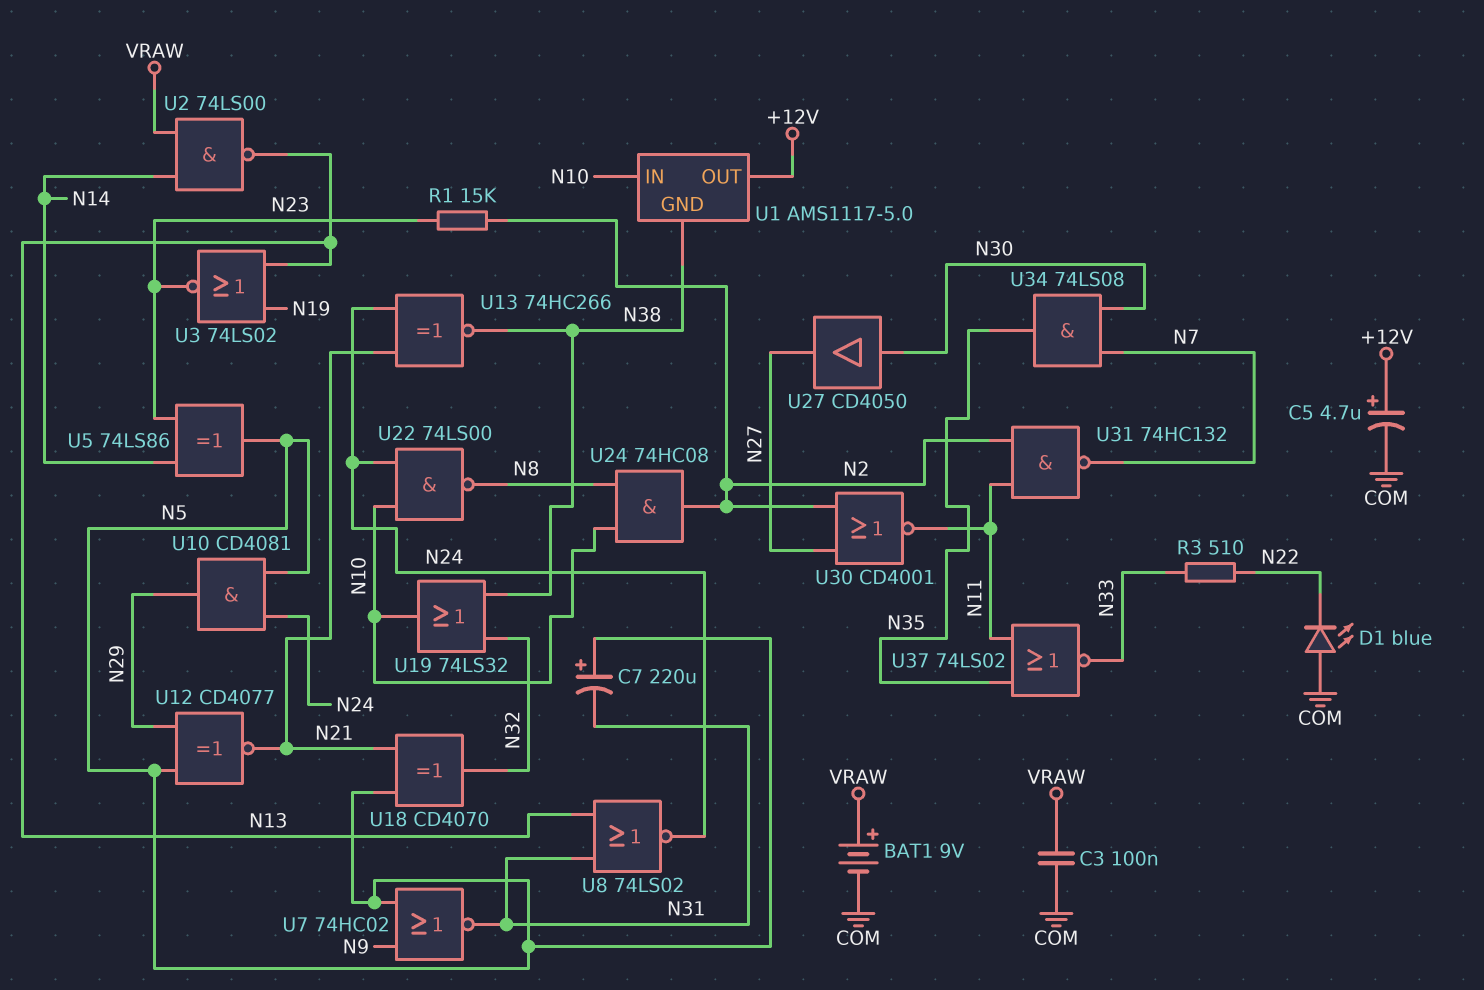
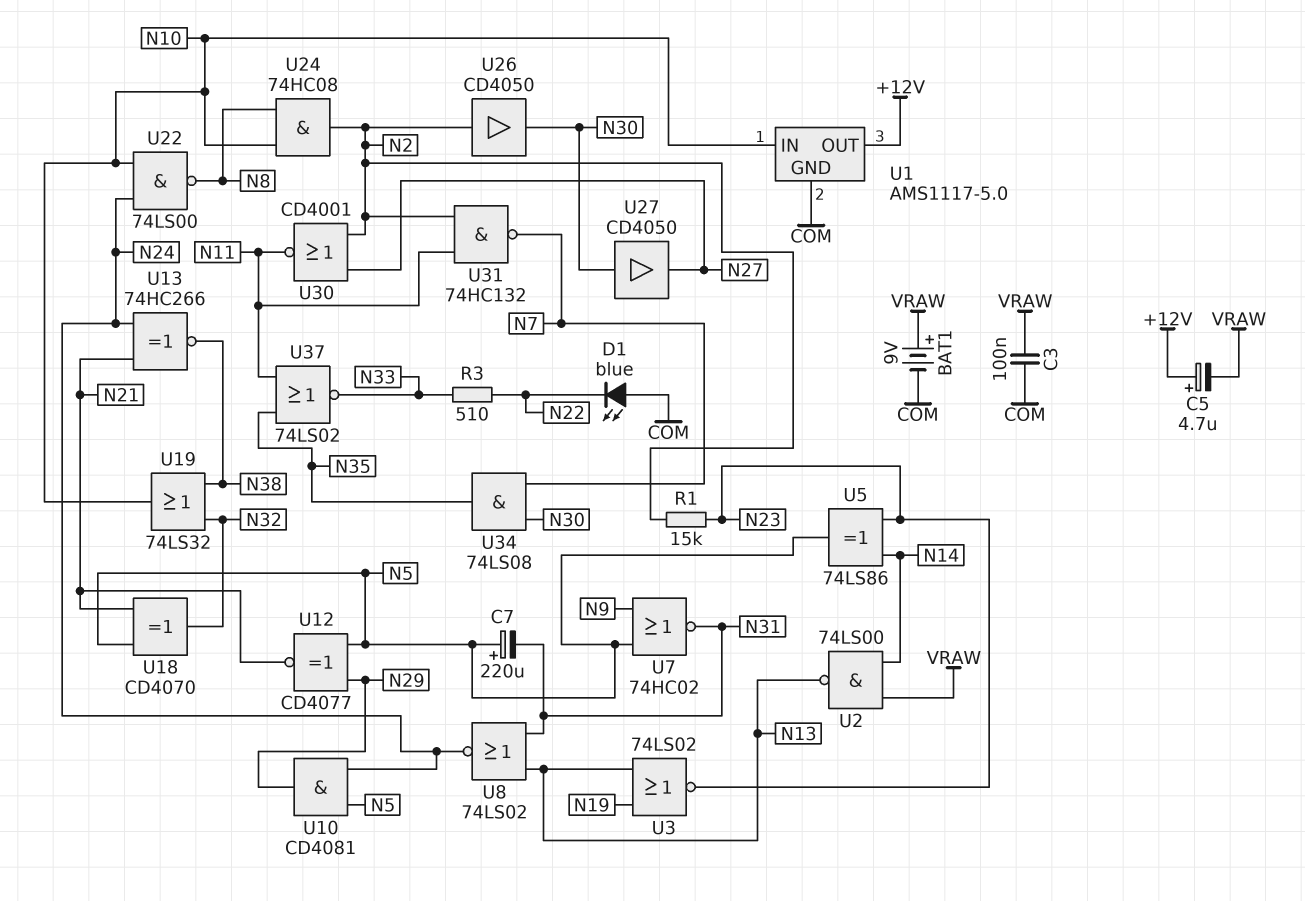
C5: 4.7uF (plus +12V, minus COM) -> 4.7uF (plus +12V, minus VRAW)
U1 pin GND: N38 -> COM
U26: none -> buffer CD4050 (in N2, out N30)

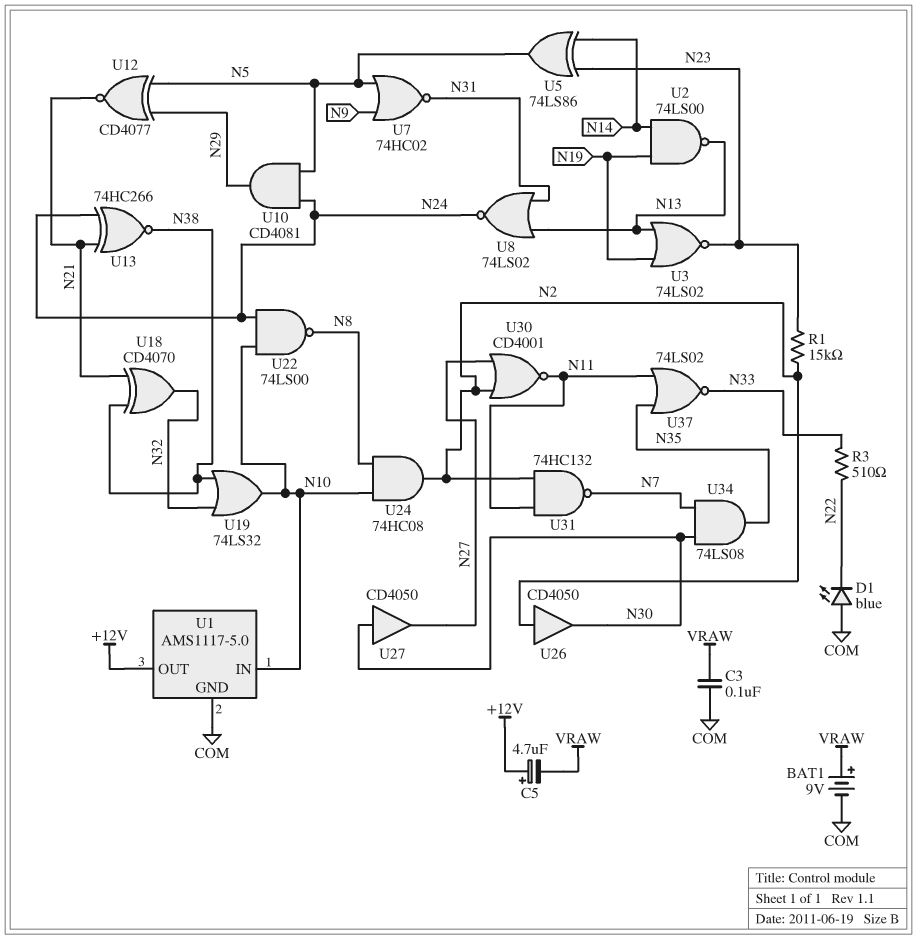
C7: 220uF (plus N5, minus N31) -> none
U2: NAND 74LS00 (in N14, in VRAW, out N13) -> NAND 74LS00 (in N14, in N19, out N13)
U18: XOR CD4070 (in N5, in N21, out N32) -> XOR CD4070 (in N21, in N38, out N32)

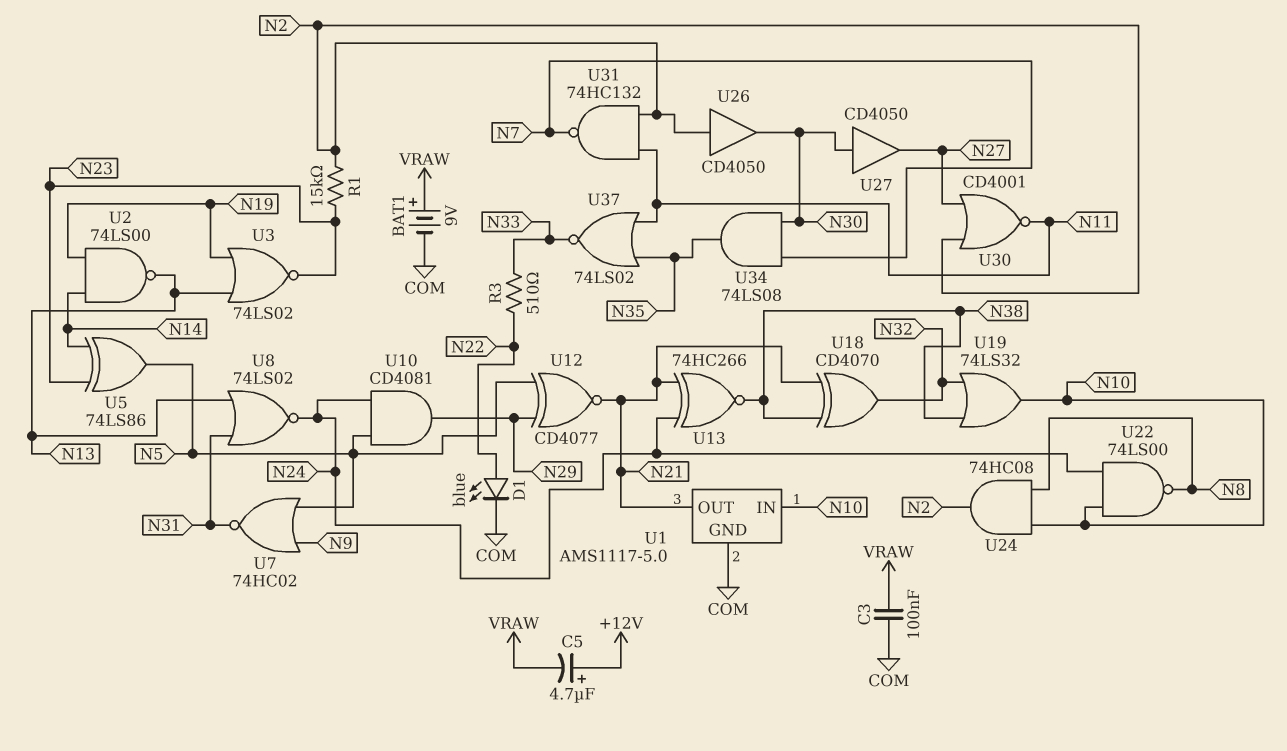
D1: LED blue (A COM, K N22) -> LED blue (A N22, K COM)
U1 pin OUT: +12V -> N21

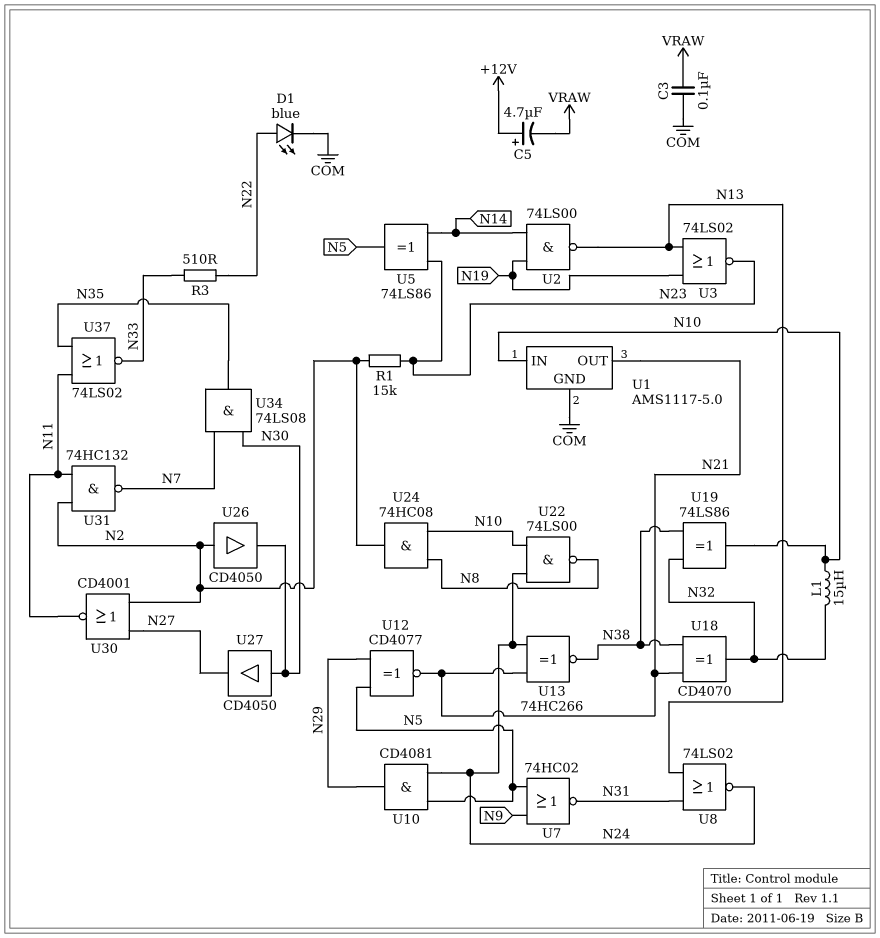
BAT1: 9V (plus VRAW, minus COM) -> none
L1: none -> 15uH (N10, N32)
U19: OR 74LS32 (in N32, in N38, out N10) -> XOR 74LS86 (in N32, in N38, out N10)

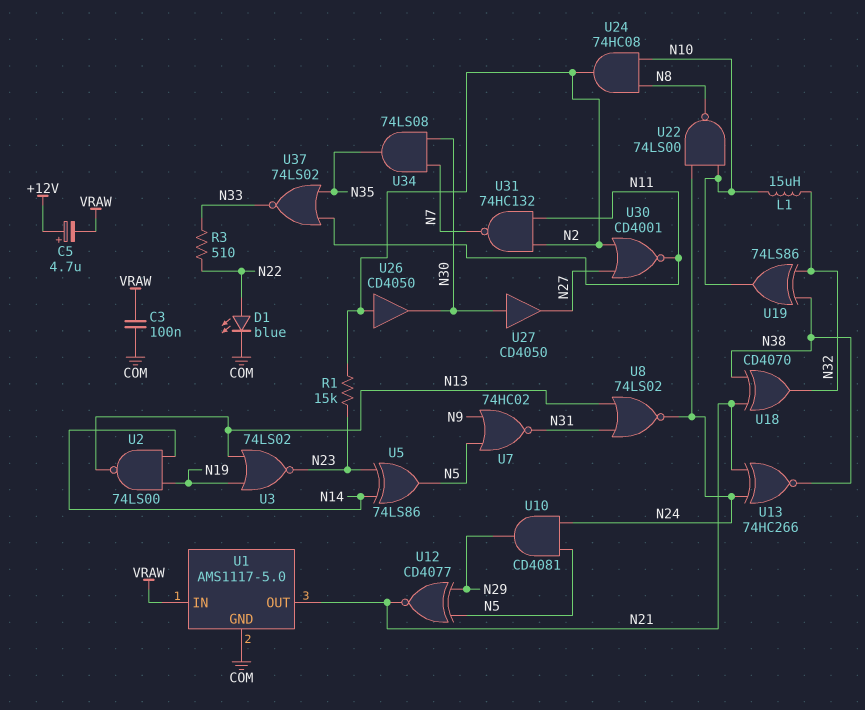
U1 pin IN: N10 -> VRAW

